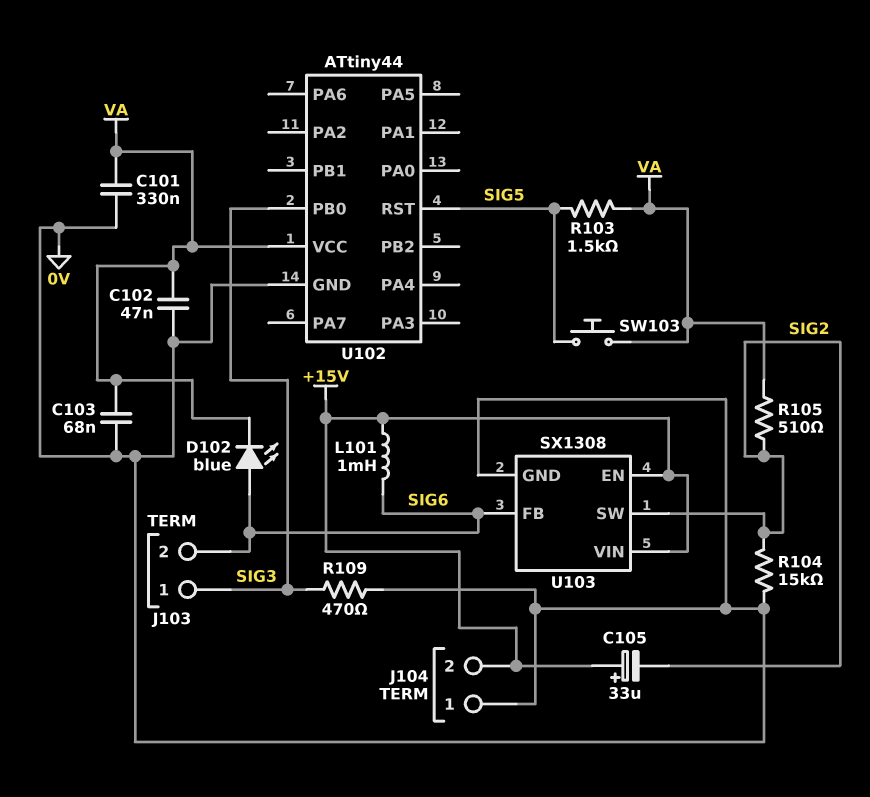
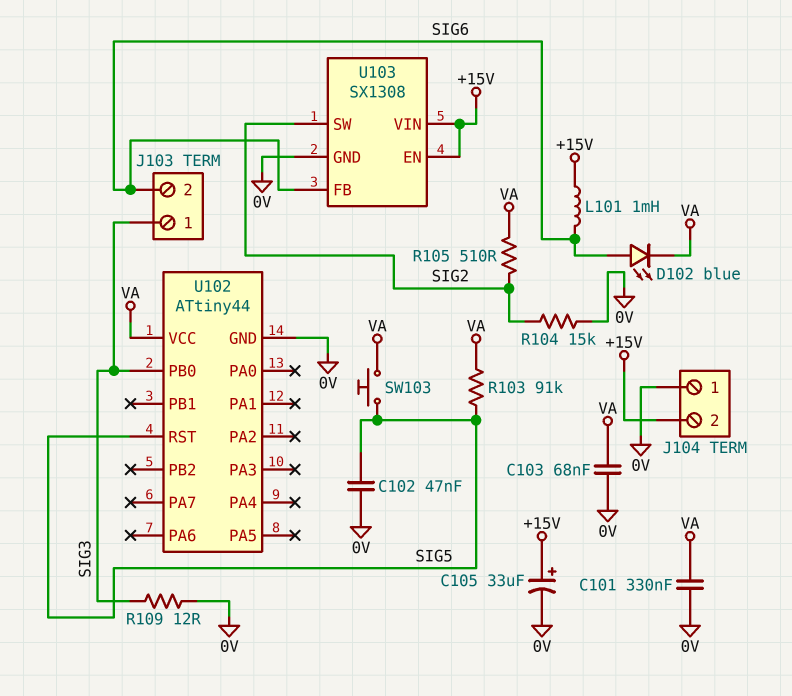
C102: 47nF (0V, VA) -> 47nF (0V, SIG5)
C105: 33uF (plus +15V, minus SIG2) -> 33uF (plus +15V, minus 0V)
R103: 1.5k (SIG5, VA) -> 91k (SIG5, VA)
R109: 470 (0V, SIG3) -> 12 (0V, SIG3)

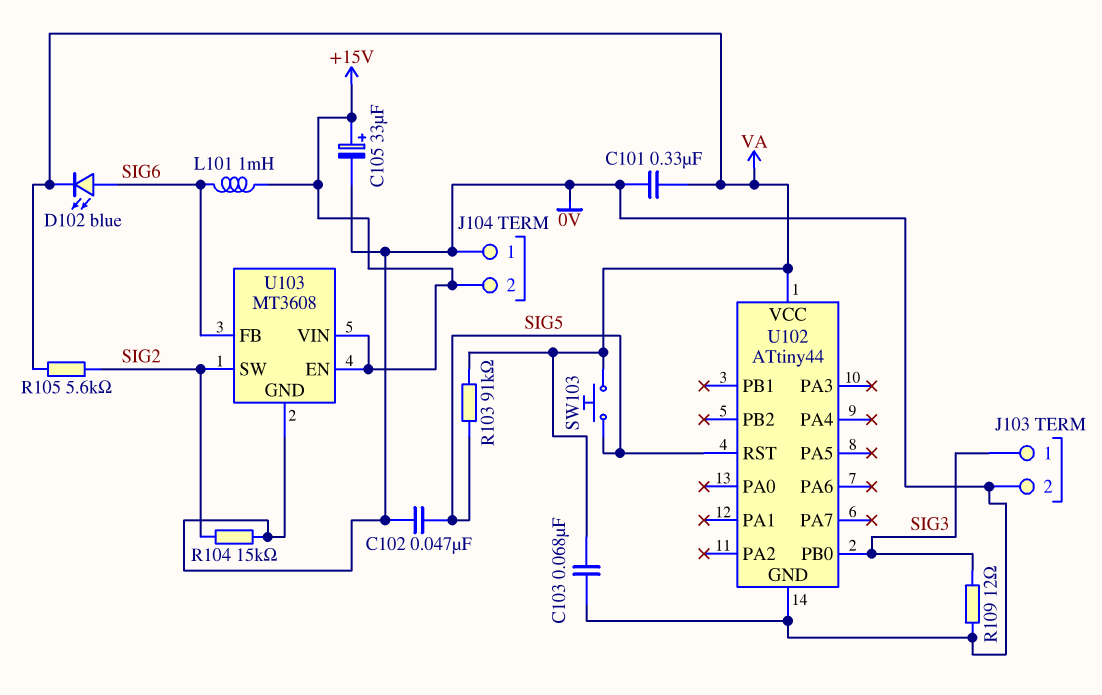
J103 pin 2: SIG6 -> 0V
R105: 510 (SIG2, VA) -> 5.6k (SIG2, VA)
U103: SX1308 -> MT3608

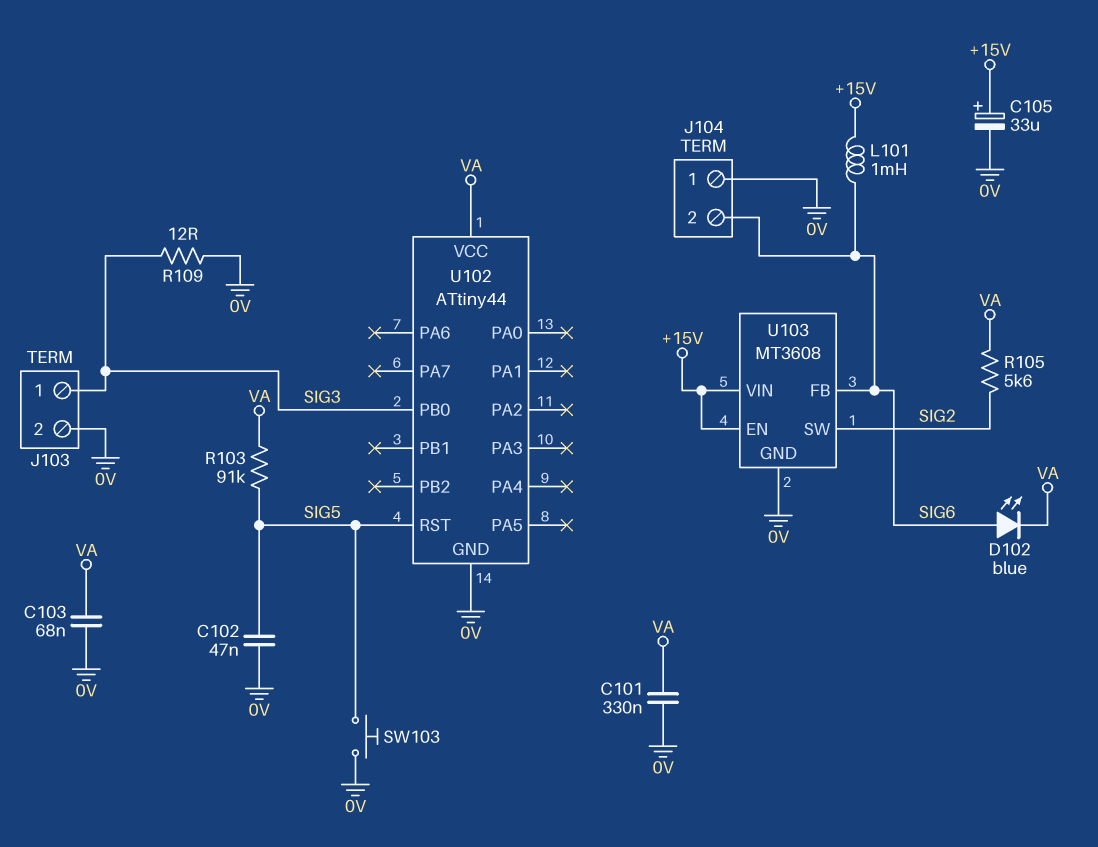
J104 pin 2: +15V -> SIG6
R104: 15k (0V, SIG2) -> none
SW103: button (SIG5, VA) -> button (0V, SIG5)

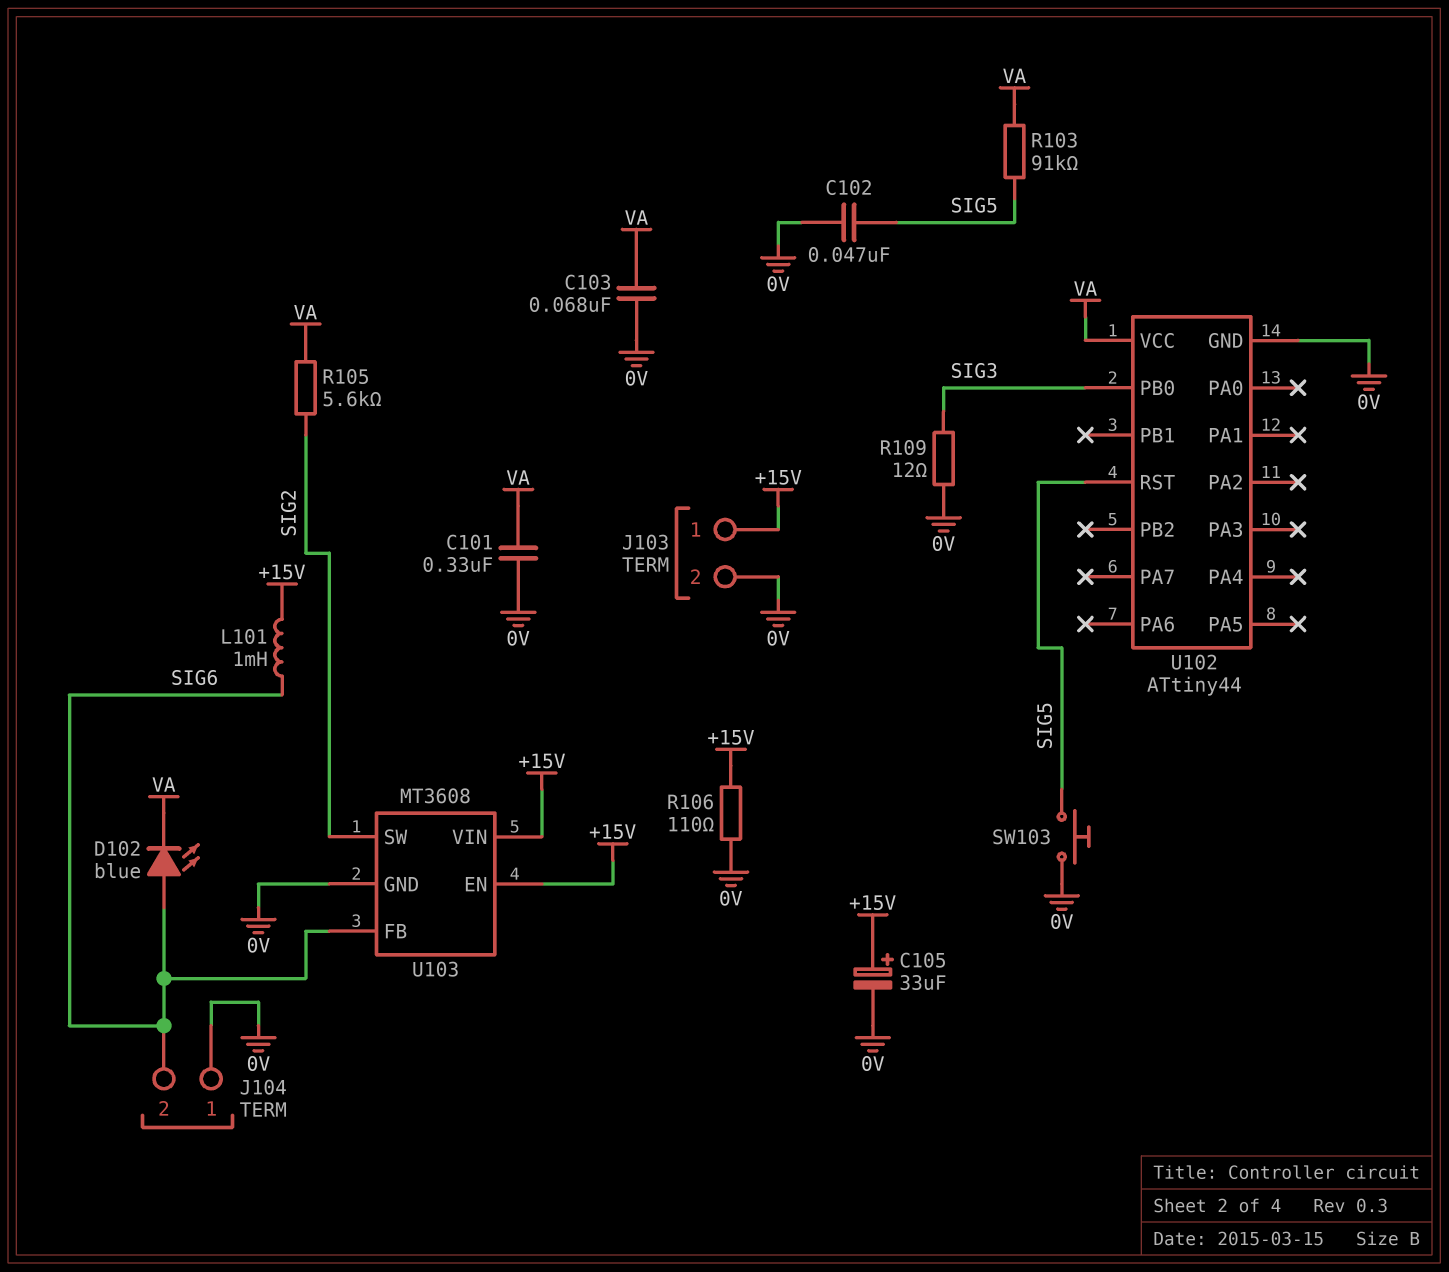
J103 pin 1: SIG3 -> +15V
R106: none -> 110 (+15V, 0V)

